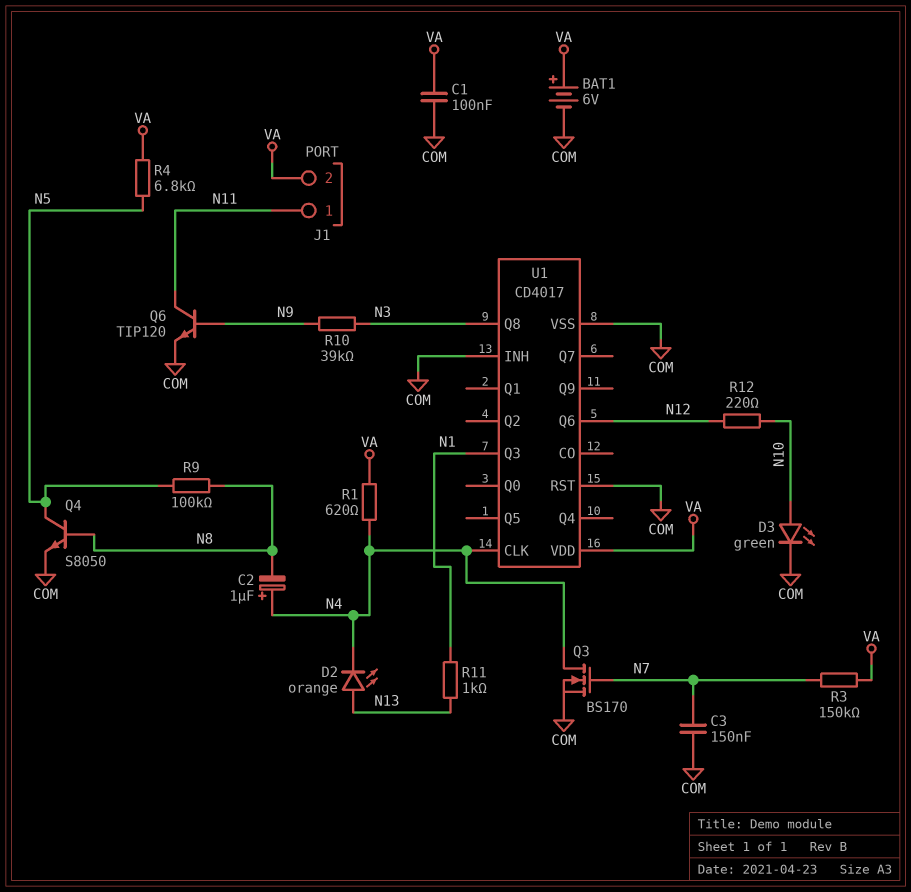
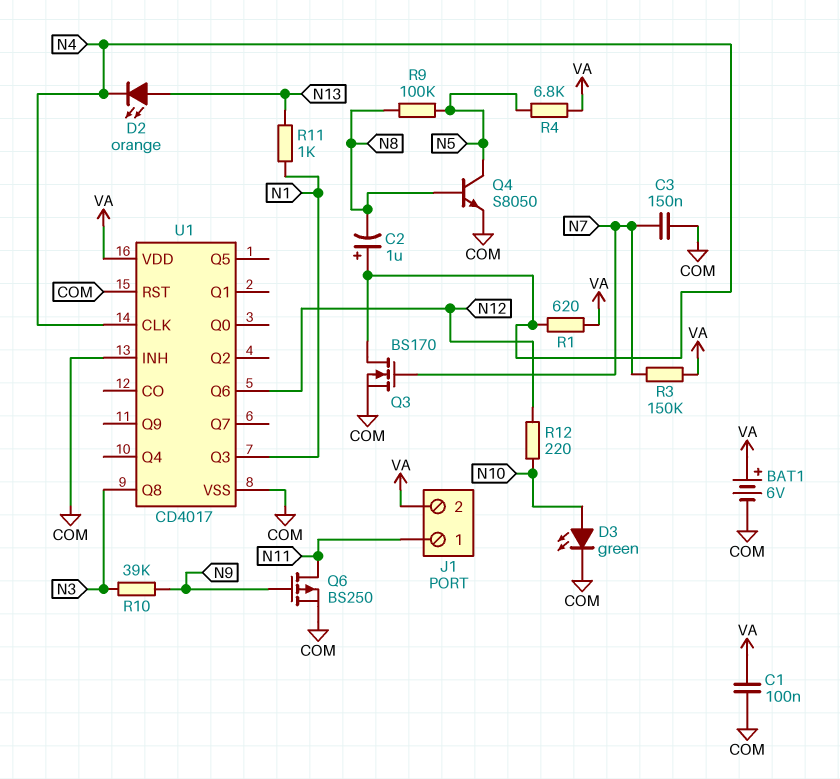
Q6: NPN TIP120 (B N9, C N11, E COM) -> PMOS BS250 (G N9, D N11, S COM)

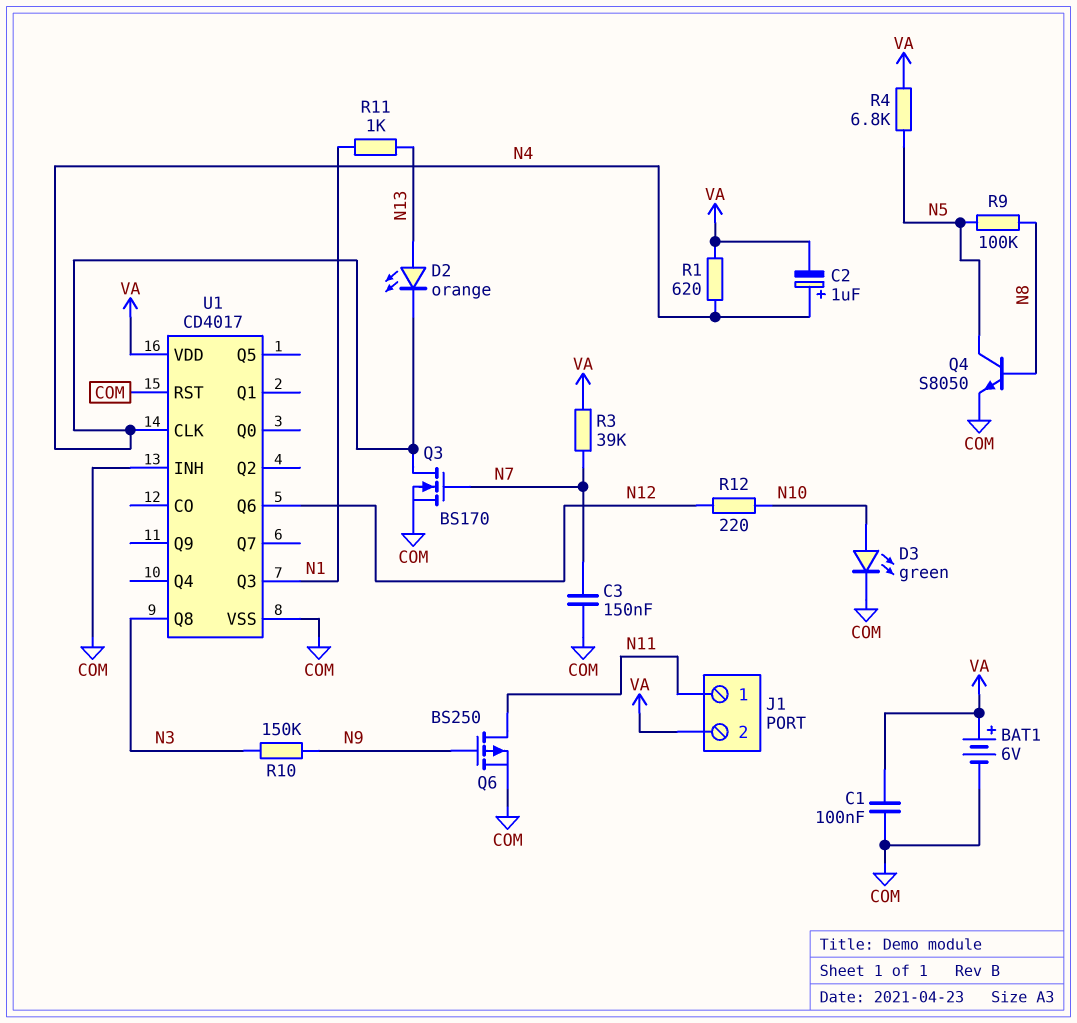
C2: 1uF (plus N4, minus N8) -> 1uF (plus N4, minus VA)
R3: 150k (N7, VA) -> 39k (N7, VA)
R10: 39k (N3, N9) -> 150k (N3, N9)

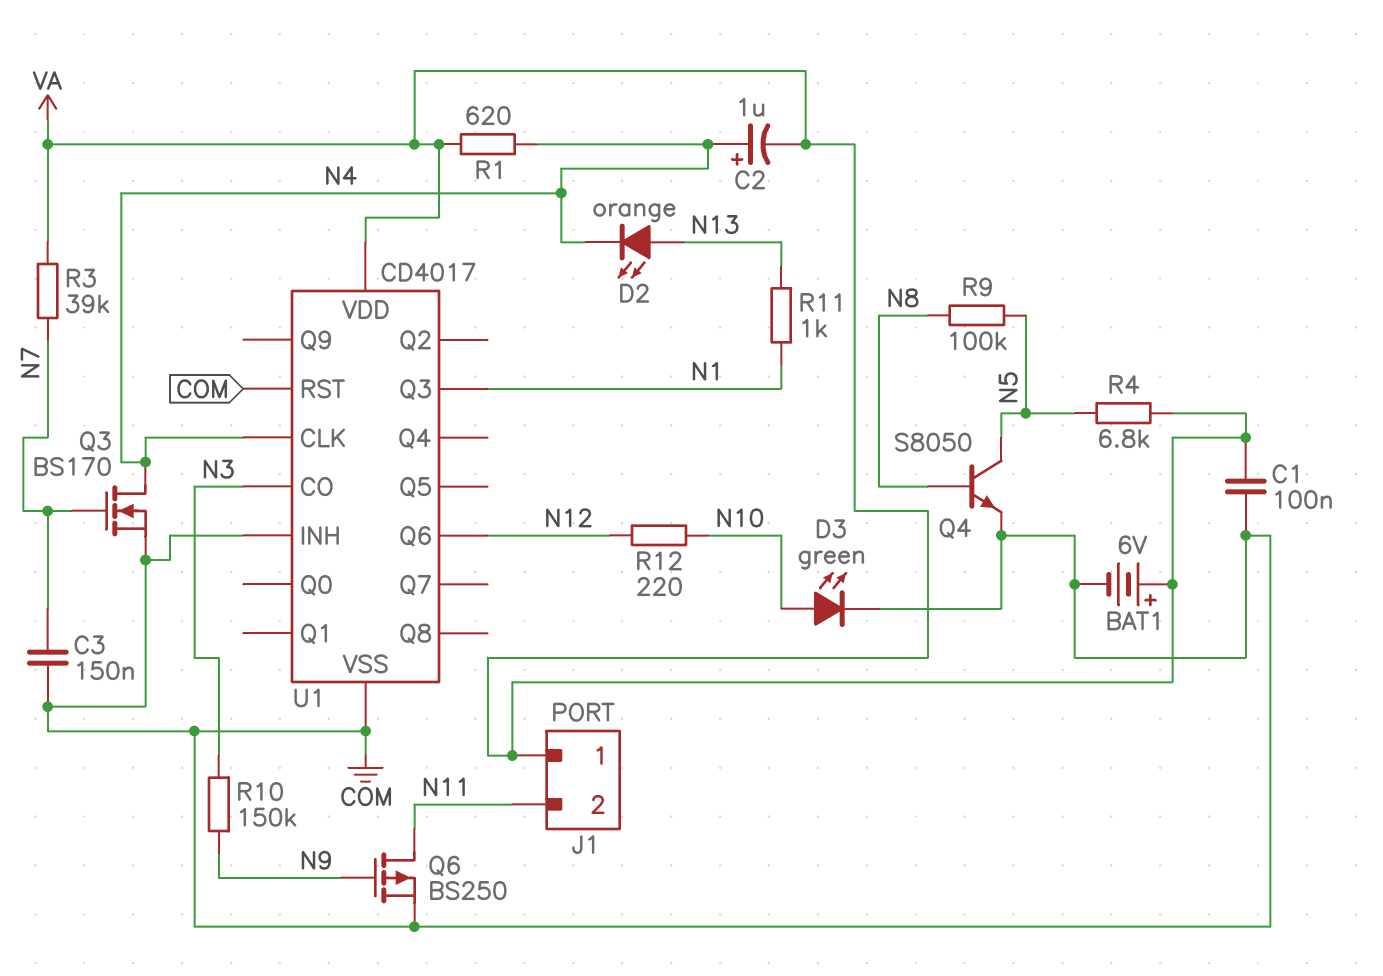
J1 pin 1: N11 -> VA
J1 pin 2: VA -> N11
U1 pin CO: none -> N3
U1 pin Q8: N3 -> none

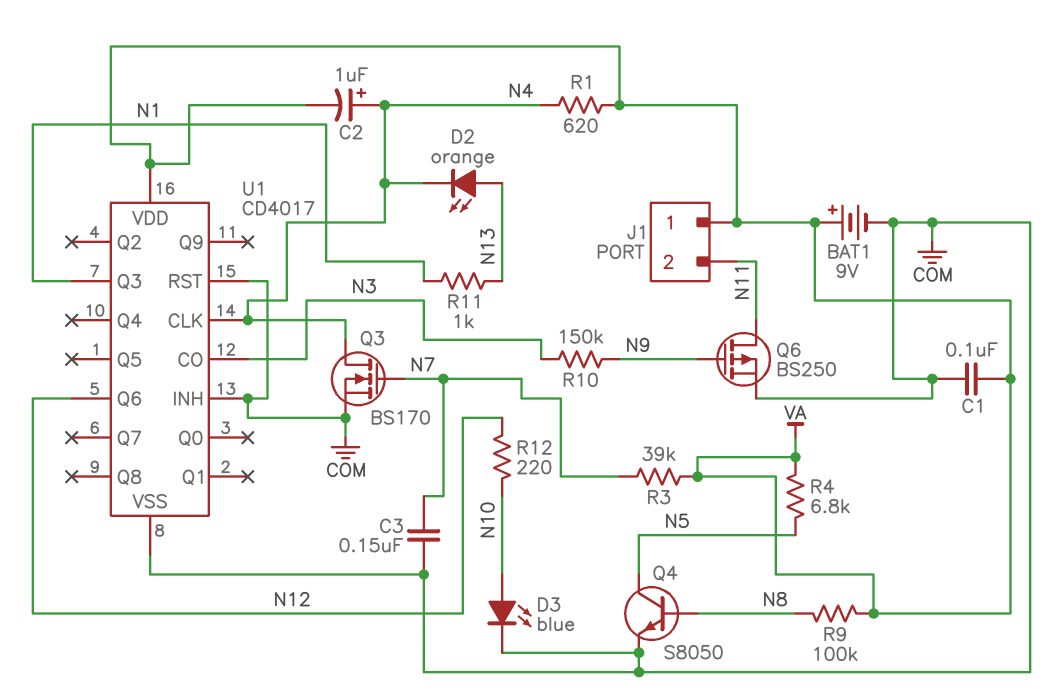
BAT1: 6V (plus VA, minus COM) -> 9V (plus VA, minus COM)
D3: LED green (A N10, K COM) -> LED blue (A N10, K COM)
R9: 100k (N5, N8) -> 100k (N8, VA)

